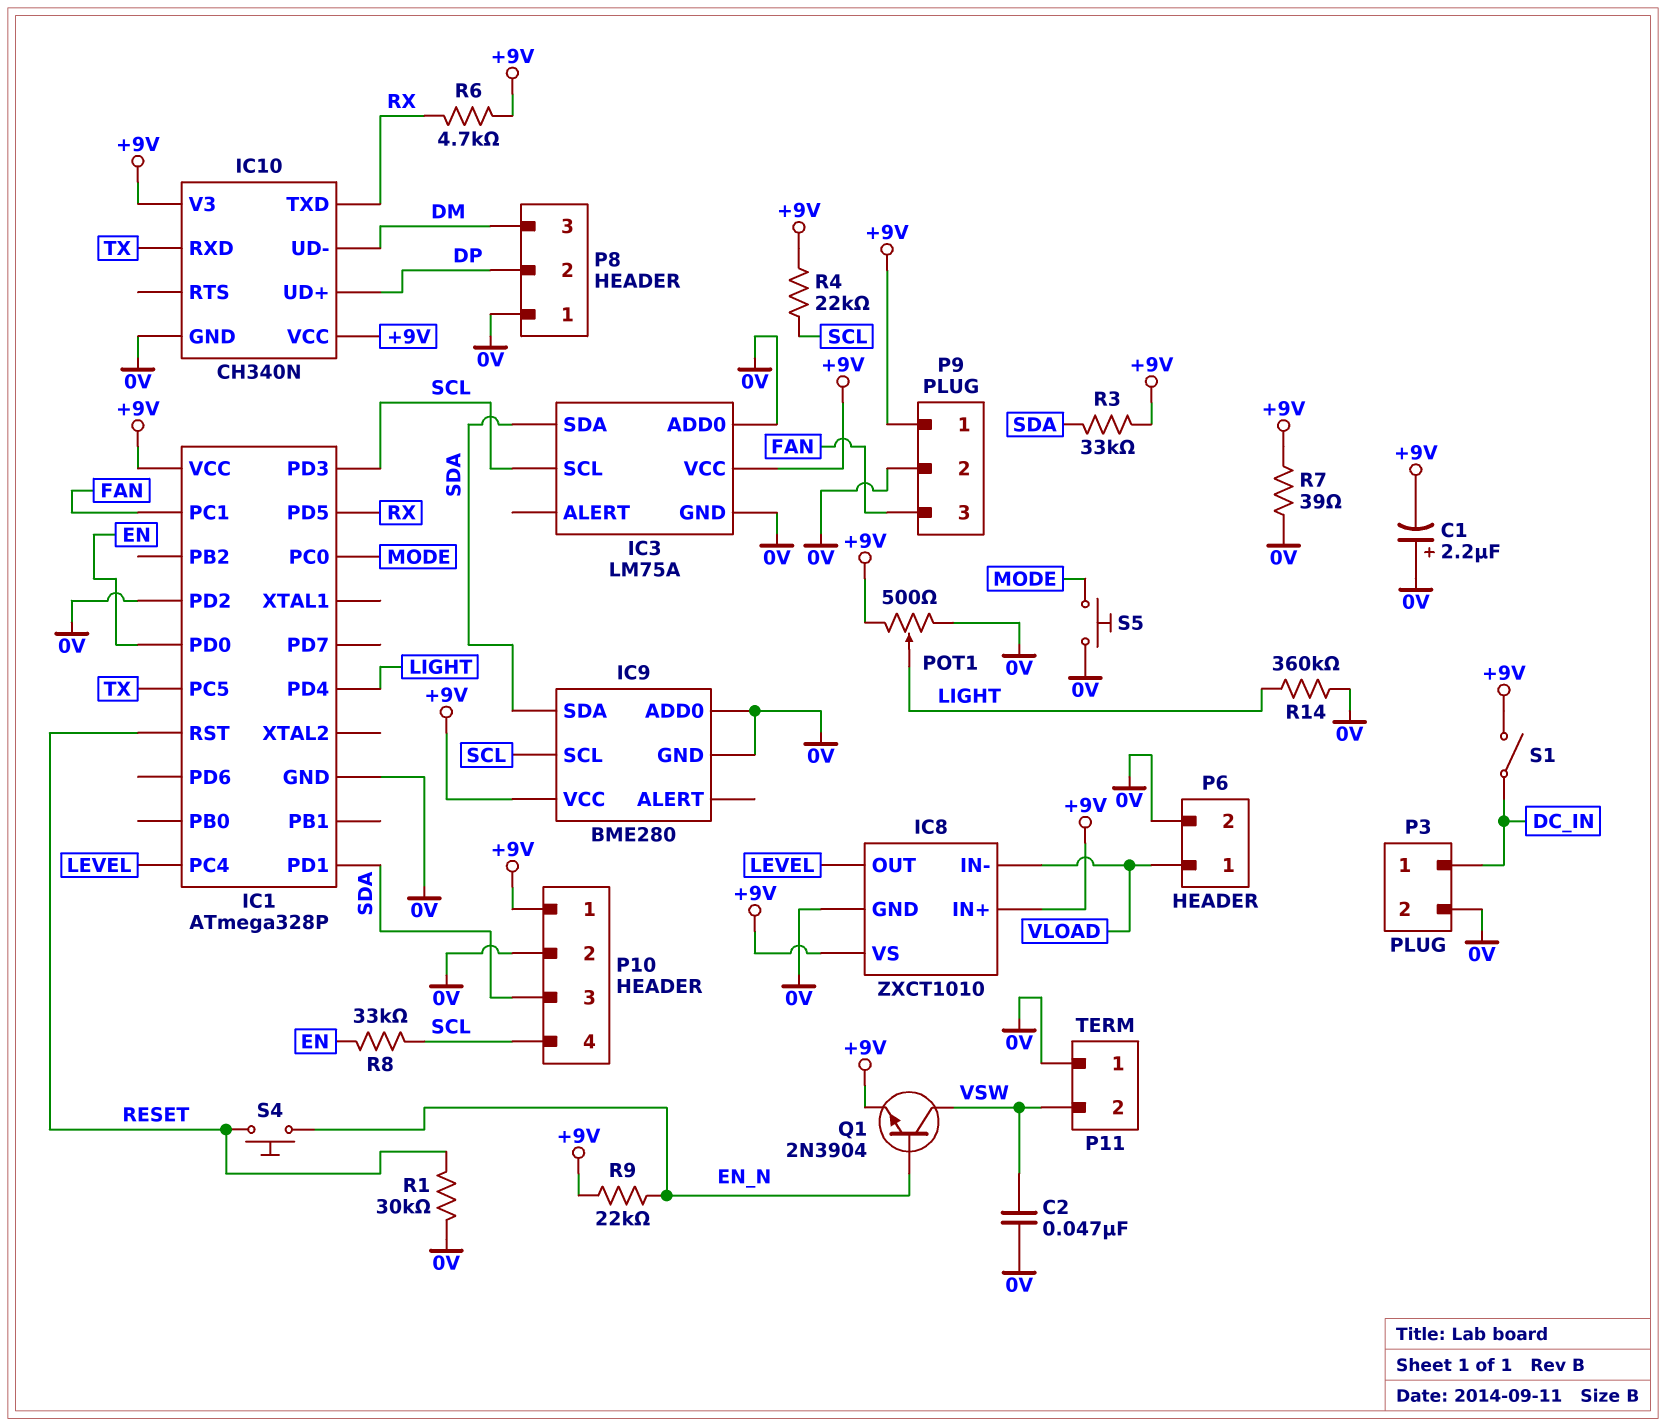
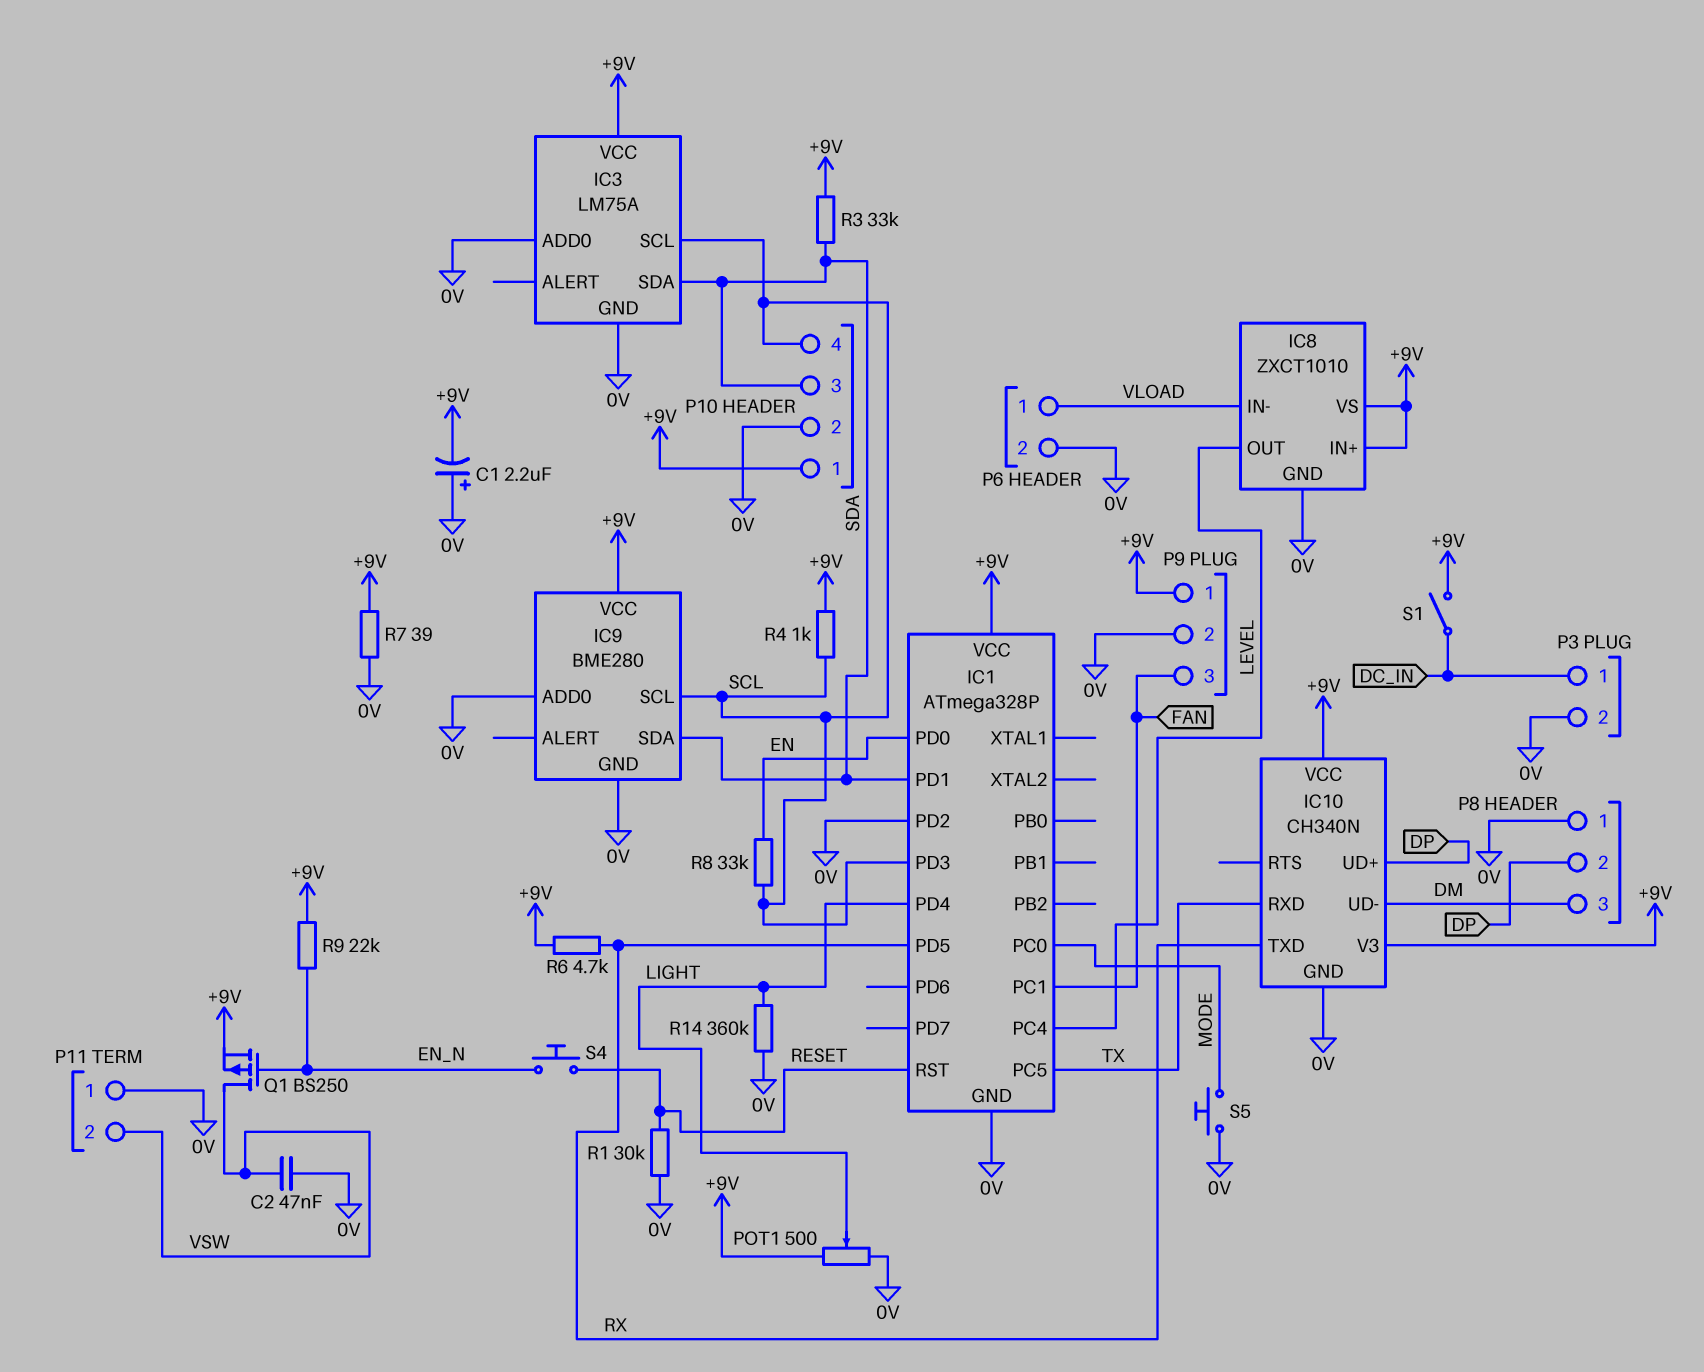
Q1: NPN 2N3904 (B EN_N, C VSW, E +9V) -> PMOS BS250 (G EN_N, D VSW, S +9V)
R4: 22k (+9V, SCL) -> 1k (+9V, SCL)

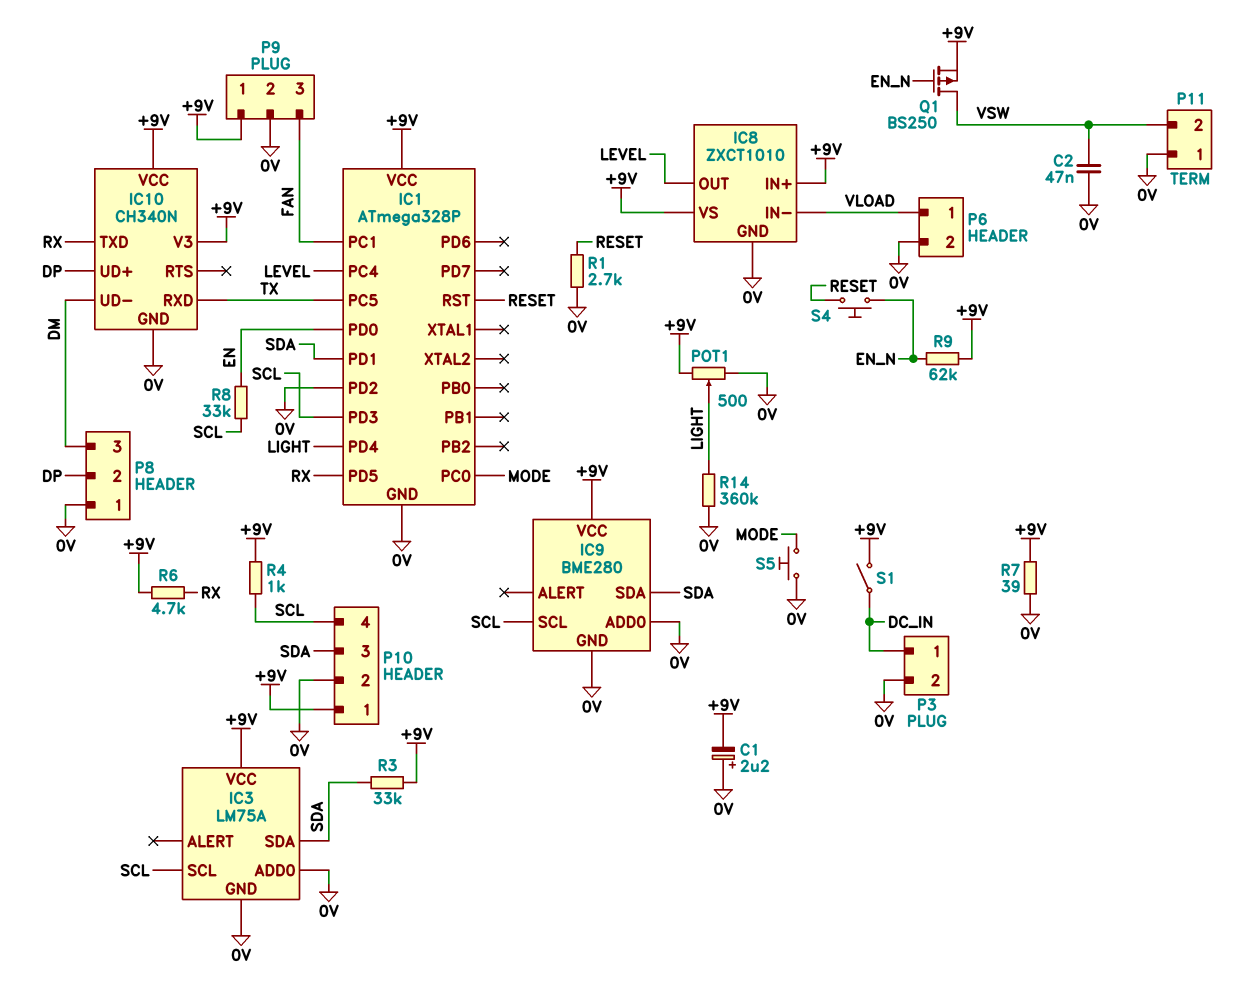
R1: 30k (0V, RESET) -> 2.7k (0V, RESET)
R9: 22k (+9V, EN_N) -> 62k (+9V, EN_N)

